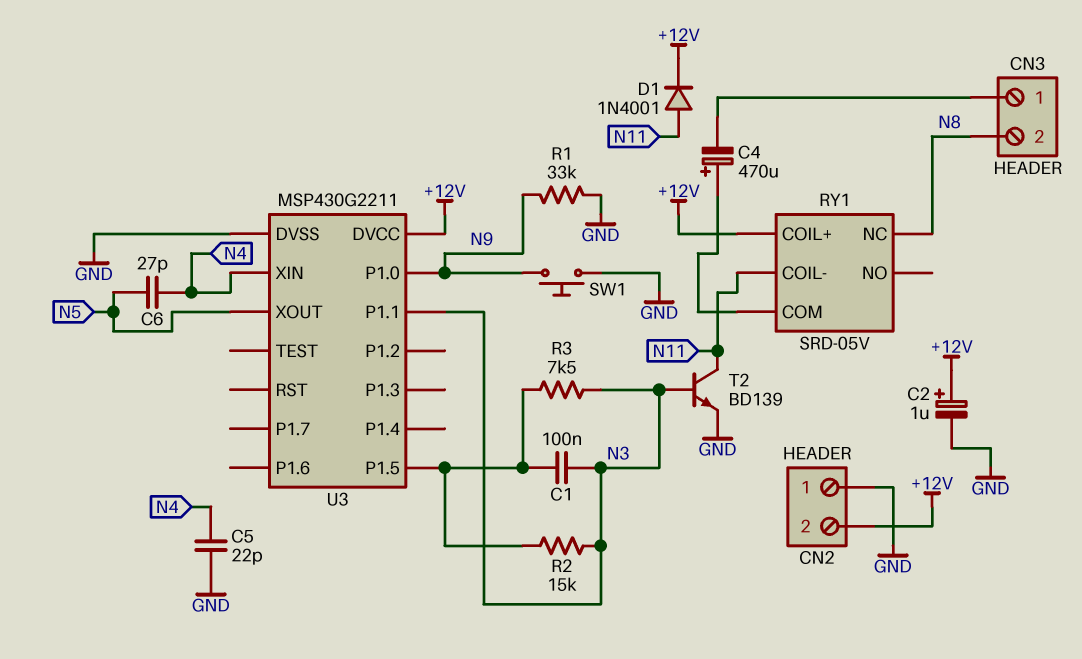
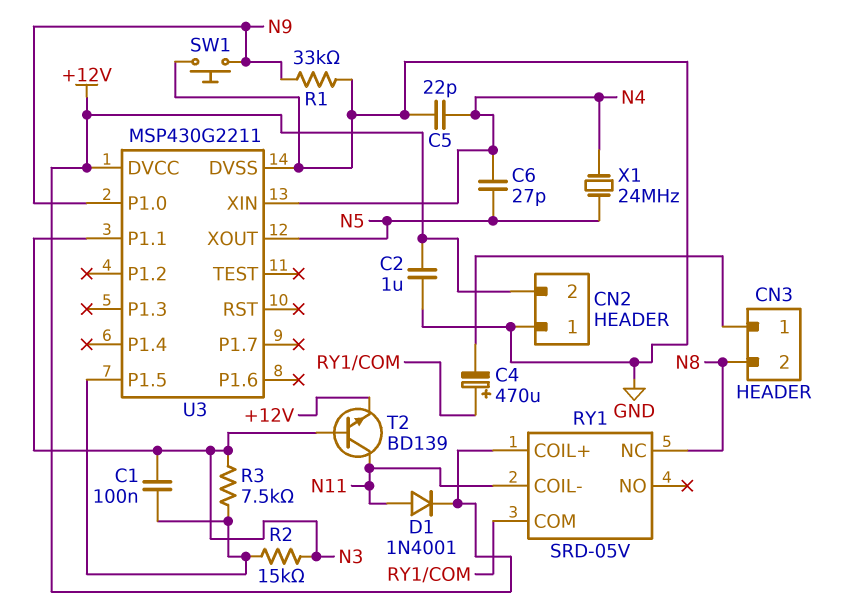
C2: 1uF (plus +12V, minus GND) -> 1uF (+12V, GND)
T2: NPN BD139 (B N3, C N11, E GND) -> NPN BD139 (B N3, C N11, E +12V)
X1: none -> 24MHz (N4, N5)

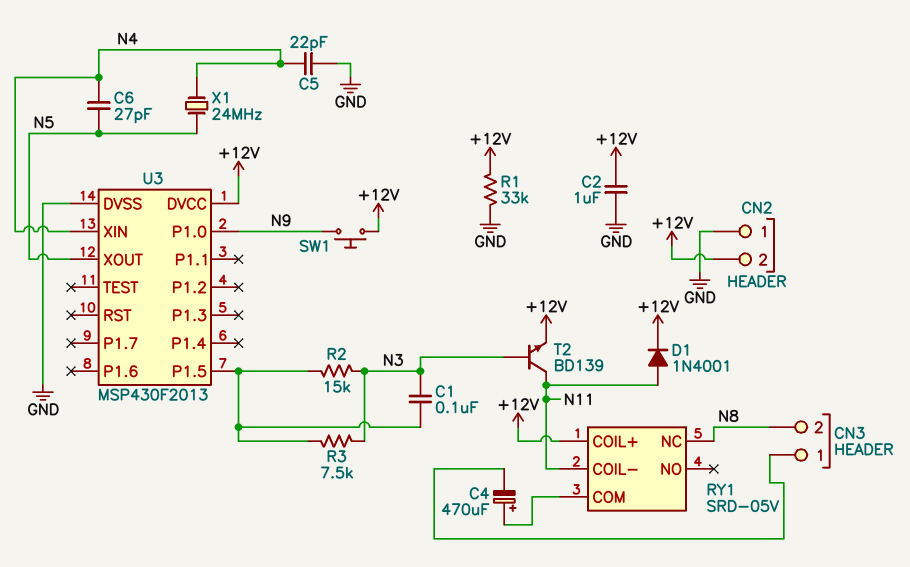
R1: 33k (GND, N9) -> 33k (+12V, GND)
SW1: button (GND, N9) -> button (+12V, N9)
U3: MSP430G2211 -> MSP430F2013
U3 pin P1.1: N3 -> none

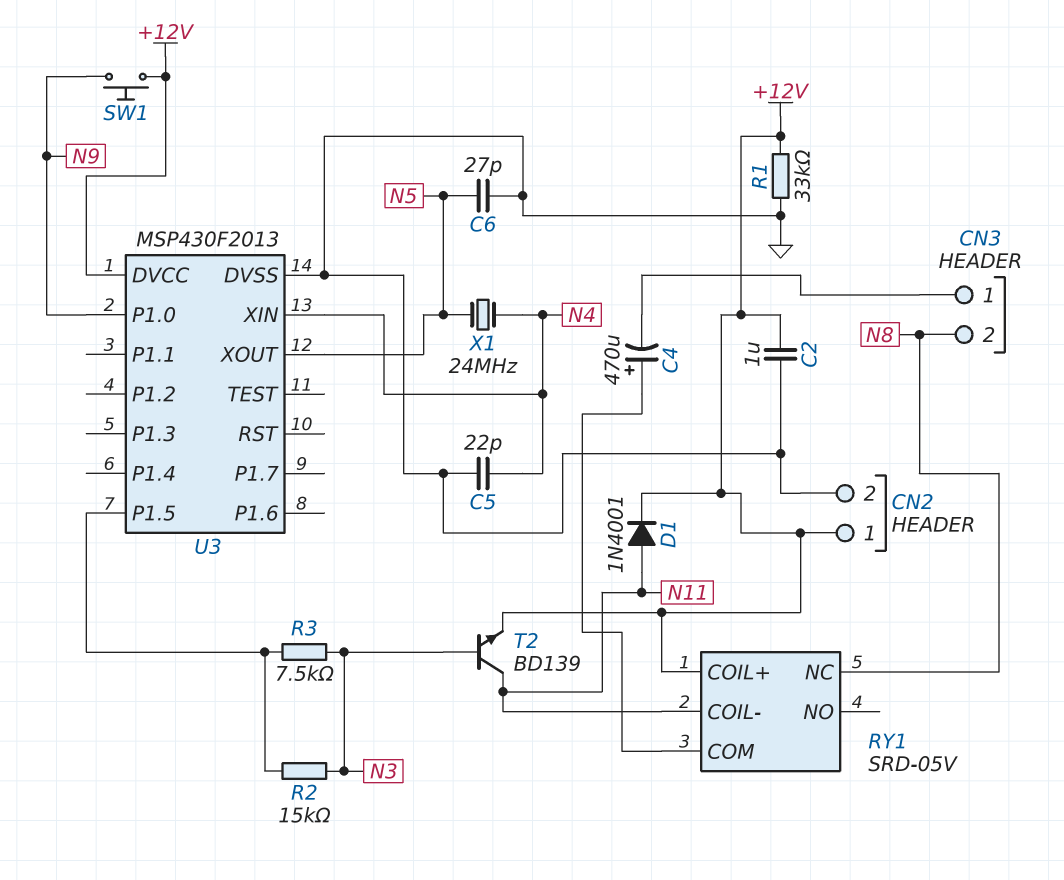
C1: 100nF (N3, U3/P1.5) -> none
C6: 27pF (N4, N5) -> 27pF (GND, N5)
CN2 pin 1: GND -> +12V
CN2 pin 2: +12V -> GND

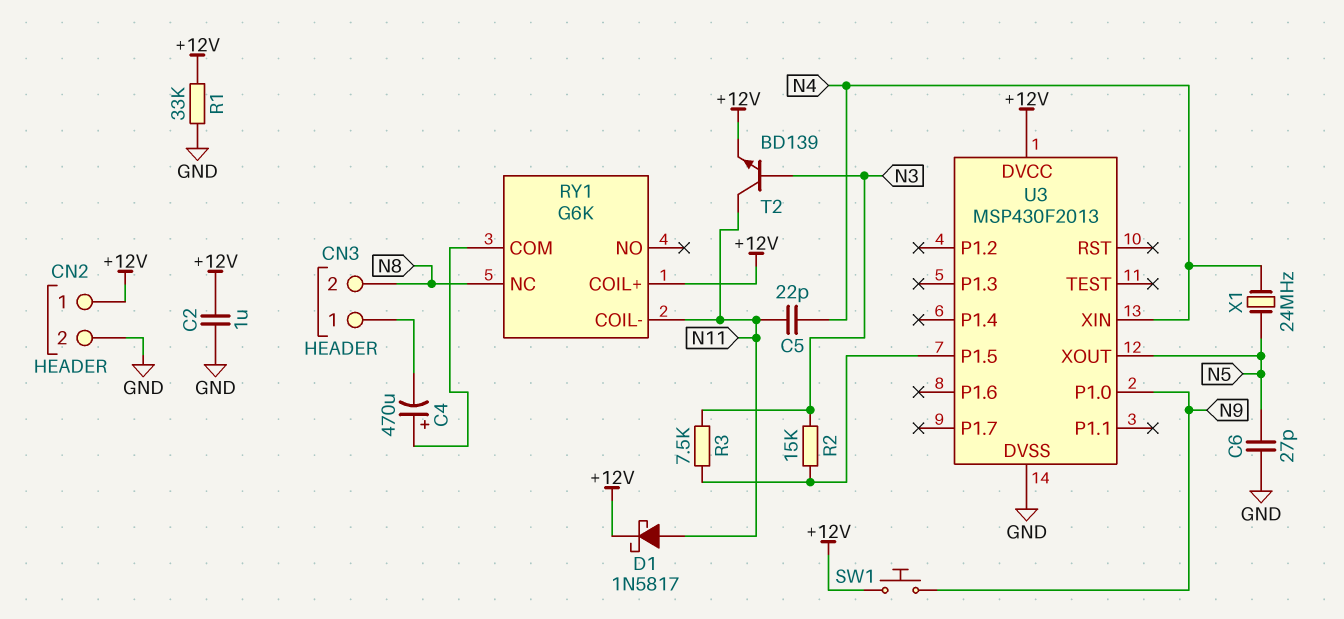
C5: 22pF (GND, N4) -> 22pF (N4, N11)
D1: diode 1N4001 (A N11, K +12V) -> schottky 1N5817 (A N11, K +12V)
RY1: SRD-05V -> G6K

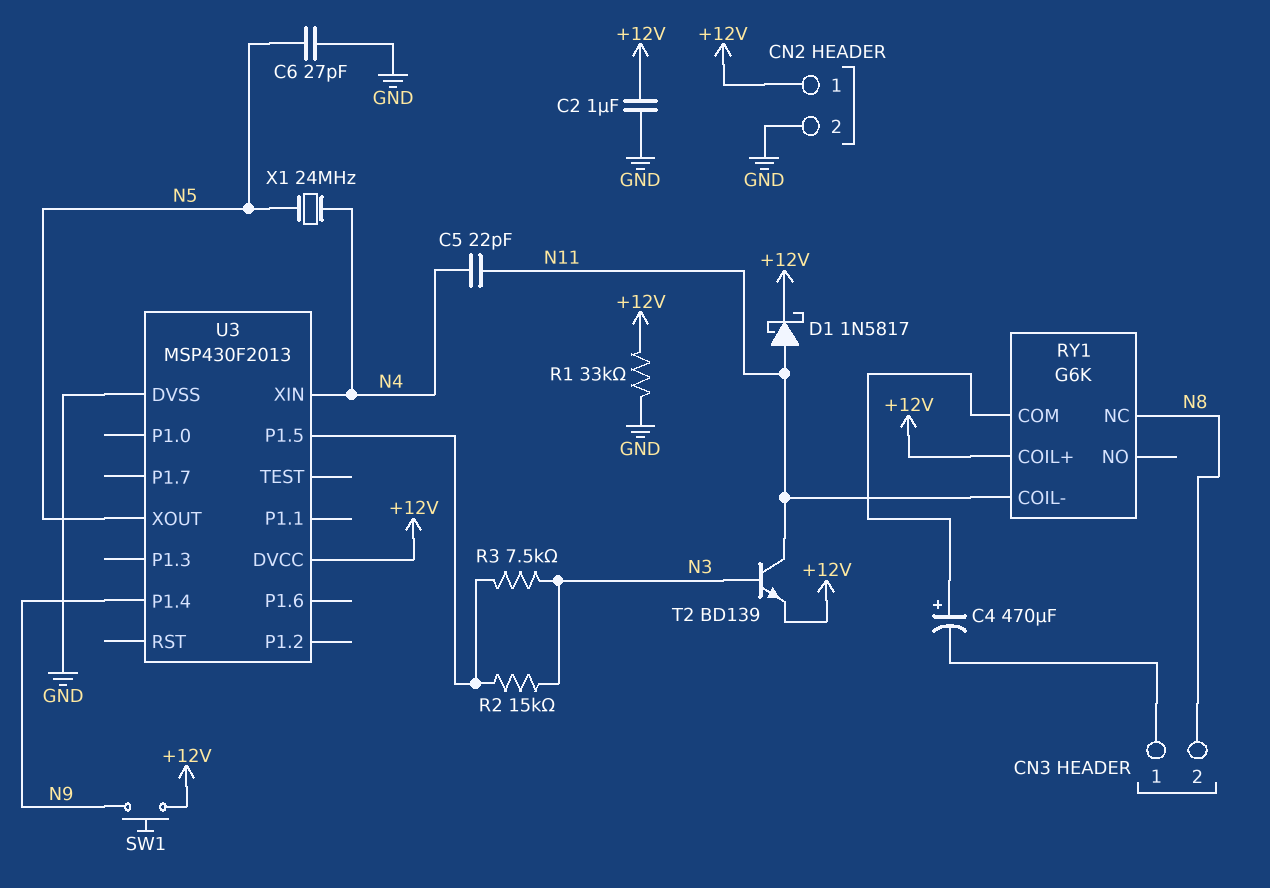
U3 pin P1.0: N9 -> none
U3 pin P1.4: none -> N9

